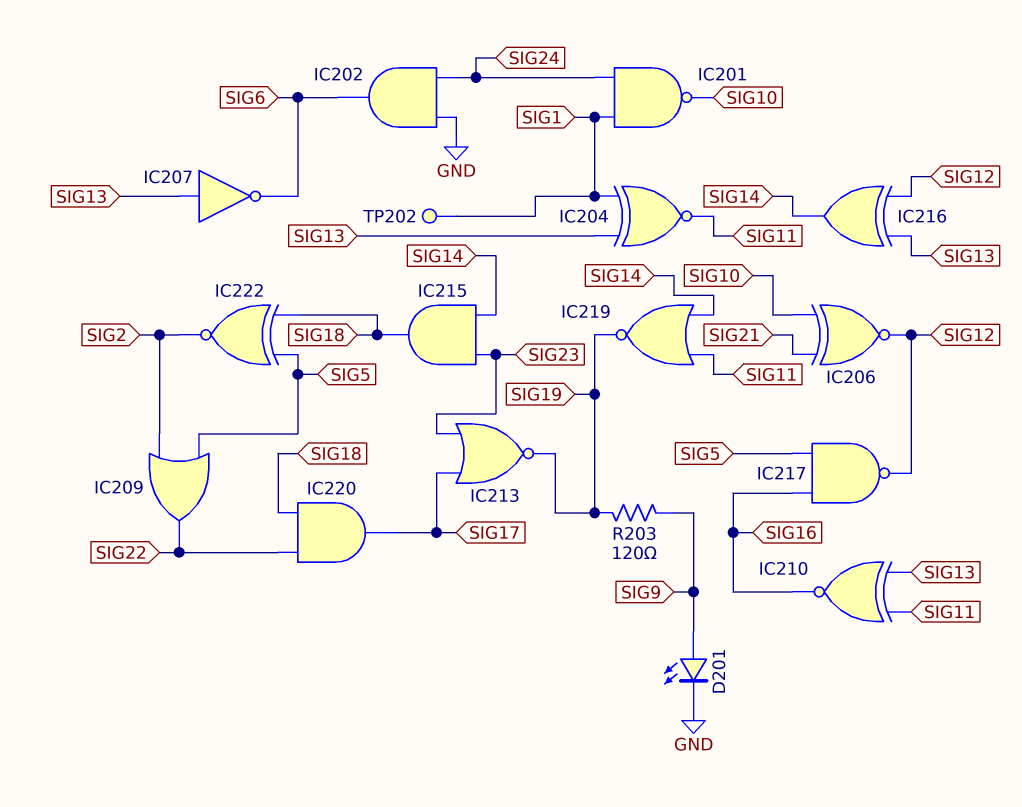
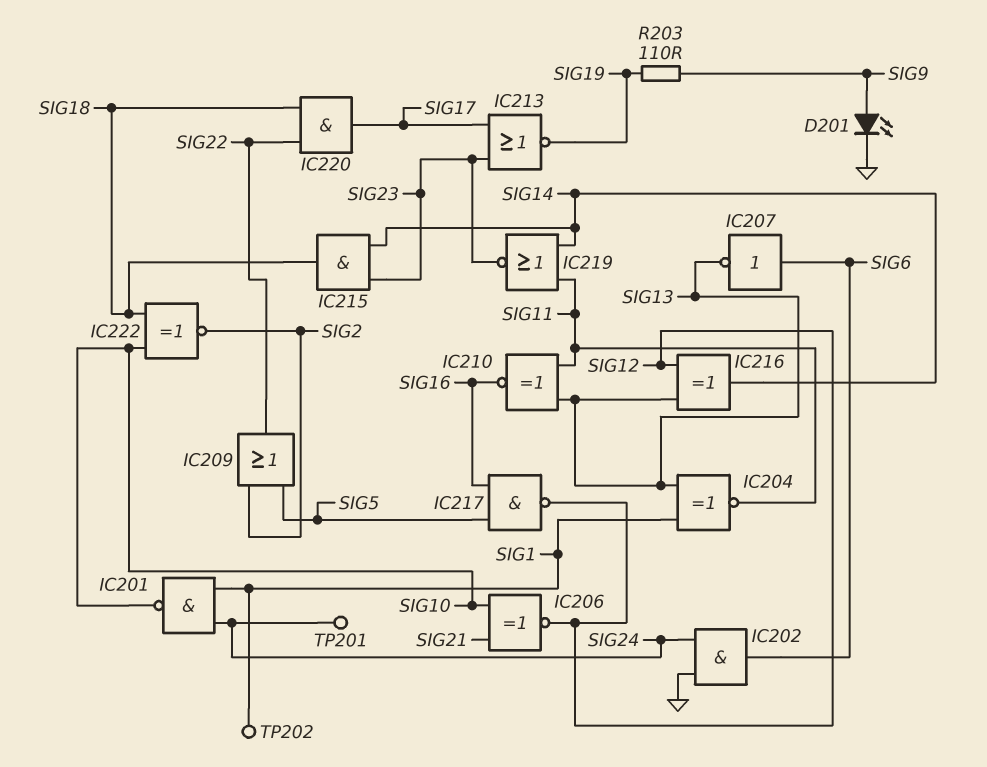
IC207: NOT (in SIG13, out SIG6) -> NOT (in SIG6, out SIG13)
IC219: NOR (in SIG11, in SIG14, out SIG19) -> NOR (in SIG11, in SIG14, out SIG23)
IC222: XNOR (in SIG5, in SIG18, out SIG2) -> XNOR (in SIG10, in SIG18, out SIG2)
R203: 120 (SIG9, SIG19) -> 110 (SIG9, SIG19)
TP201: none -> test point (SIG24)

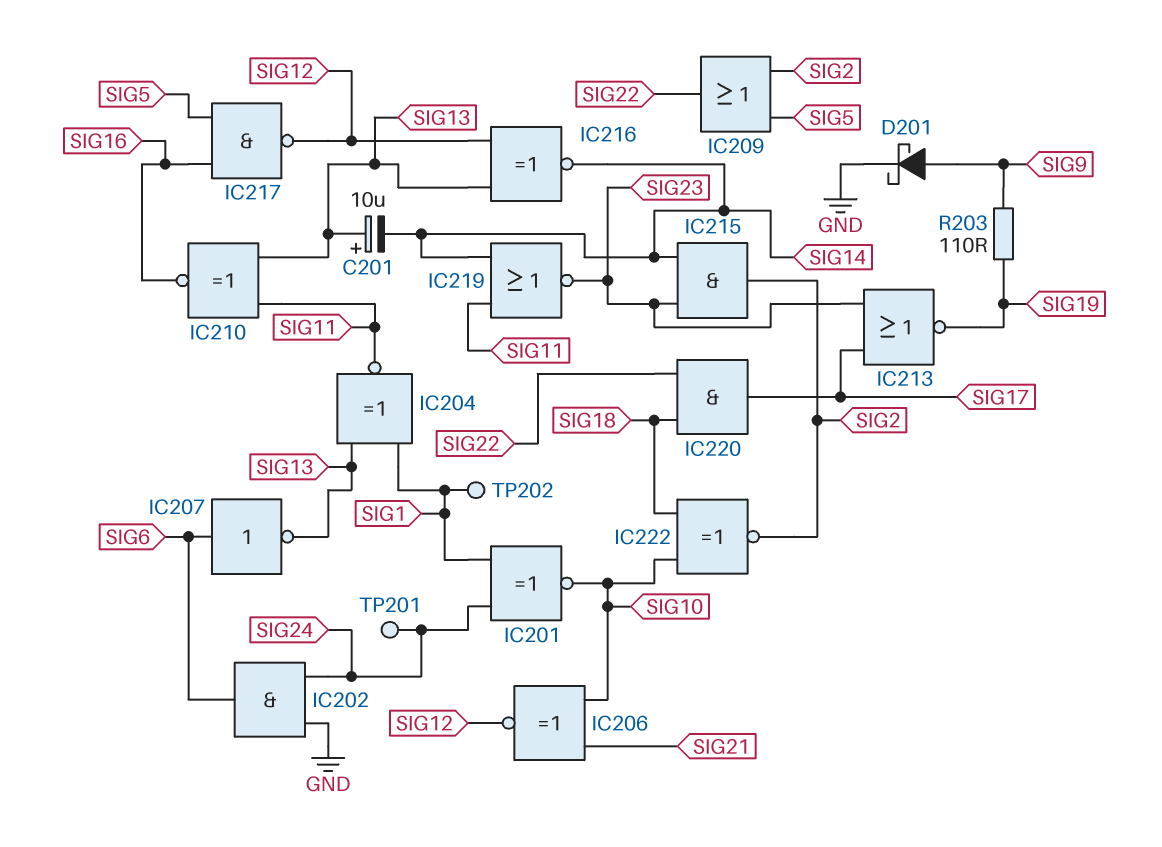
C201: none -> 10uF (plus SIG13, minus SIG14)
D201: LED (A SIG9, K GND) -> schottky (A SIG9, K GND)
IC201: NAND (in SIG1, in SIG24, out SIG10) -> XNOR (in SIG1, in SIG24, out SIG10)
IC215: AND (in SIG14, in SIG23, out SIG18) -> AND (in SIG14, in SIG23, out SIG2)
IC216: XOR (in SIG12, in SIG13, out SIG14) -> XNOR (in SIG12, in SIG13, out SIG14)

